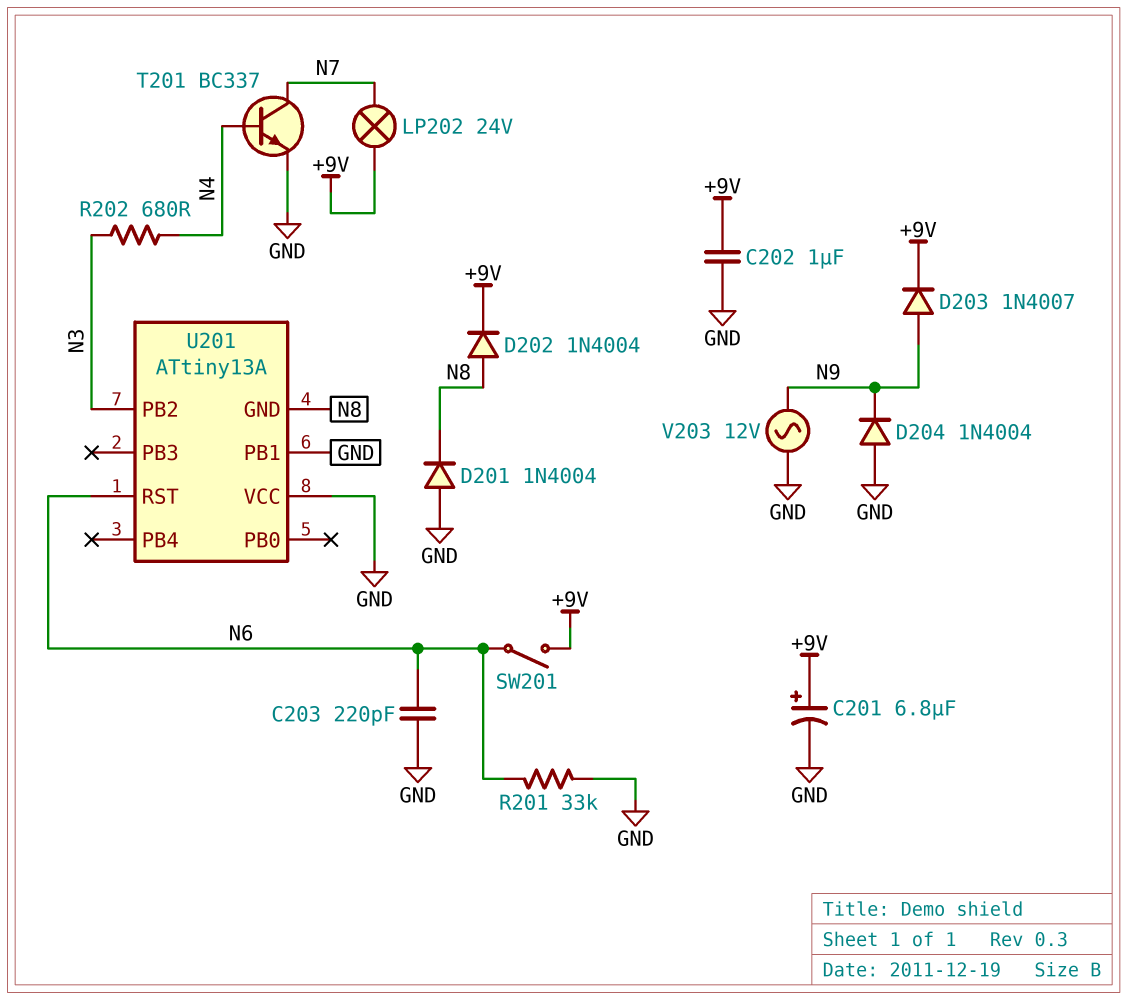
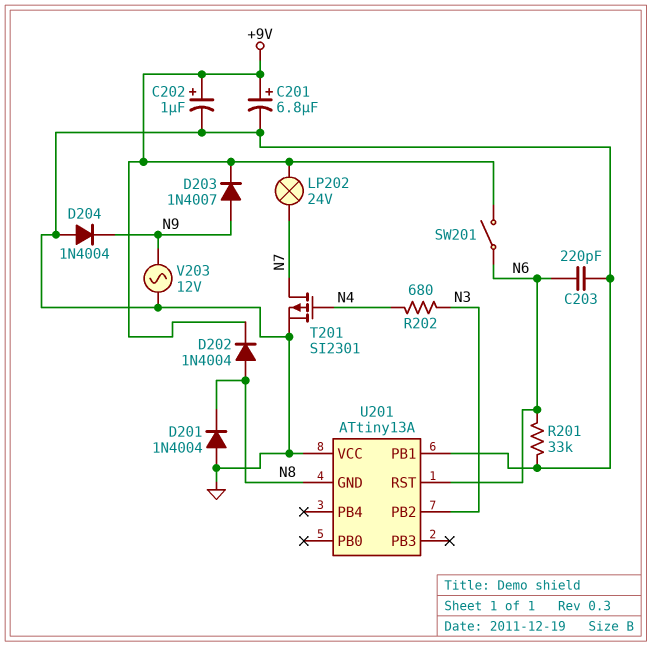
C202: 1uF (+9V, GND) -> 1uF (plus +9V, minus GND)
T201: NPN BC337 (B N4, C N7, E GND) -> PMOS SI2301 (G N4, D N7, S GND)

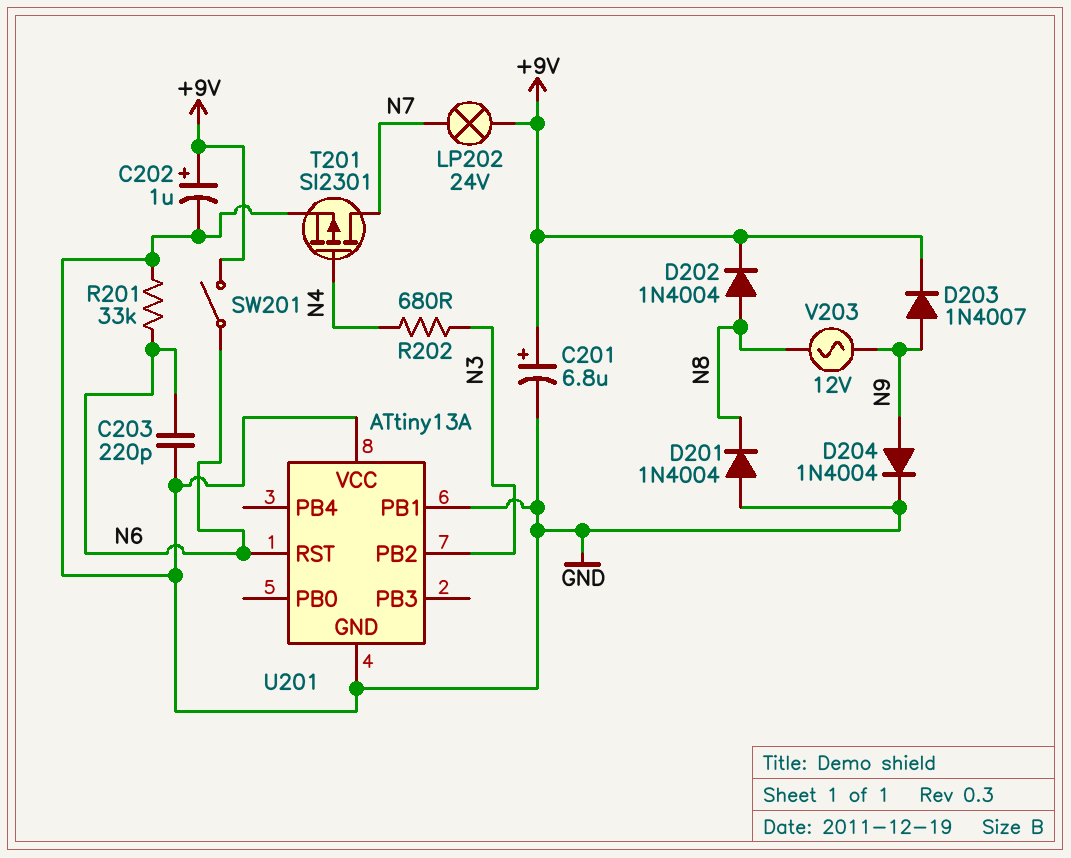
D204: diode 1N4004 (A GND, K N9) -> diode 1N4004 (A N9, K GND)
U201 pin GND: N8 -> GND
V203: AC 12V (GND, N9) -> AC 12V (N8, N9)

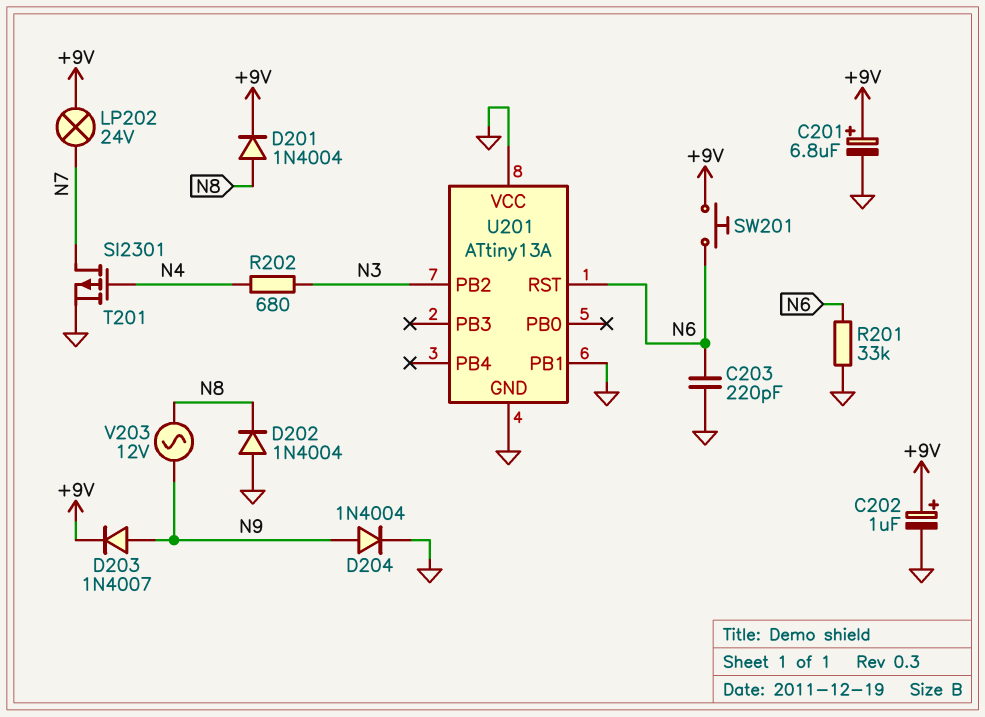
D201: diode 1N4004 (A GND, K N8) -> diode 1N4004 (A N8, K +9V)
D202: diode 1N4004 (A N8, K +9V) -> diode 1N4004 (A GND, K N8)
SW201: switch (+9V, N6) -> button (+9V, N6)

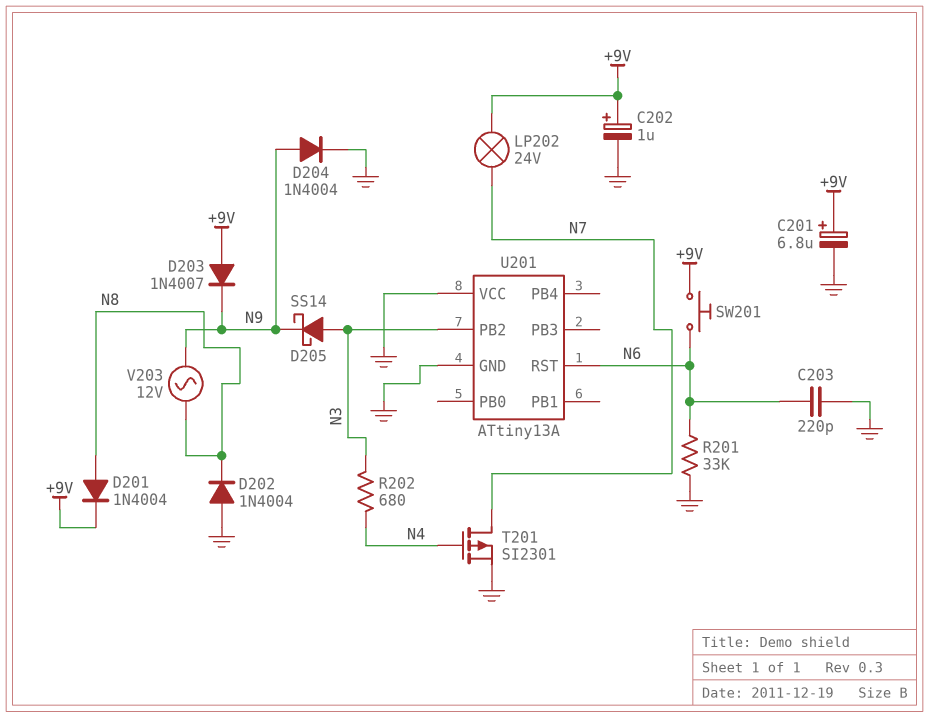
D203: diode 1N4007 (A N9, K +9V) -> diode 1N4007 (A +9V, K N9)
D205: none -> schottky SS14 (A N3, K N9)
U201 pin PB1: GND -> none

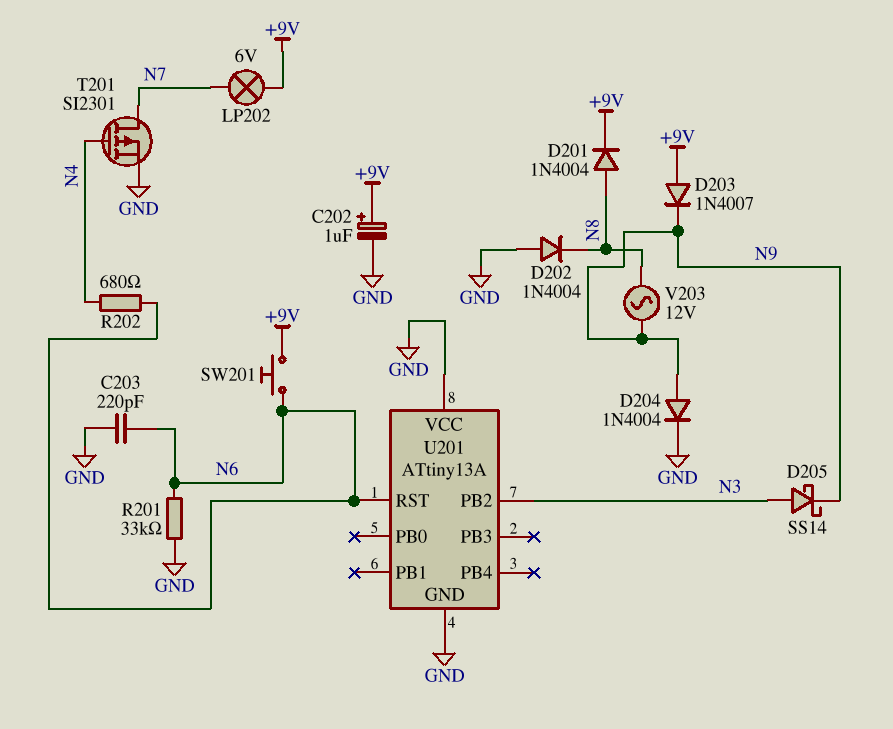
C201: 6.8uF (plus +9V, minus GND) -> none
LP202: lamp 24V (+9V, N7) -> lamp 6V (+9V, N7)
R202: 680 (N3, N4) -> 680 (N4, N6)

